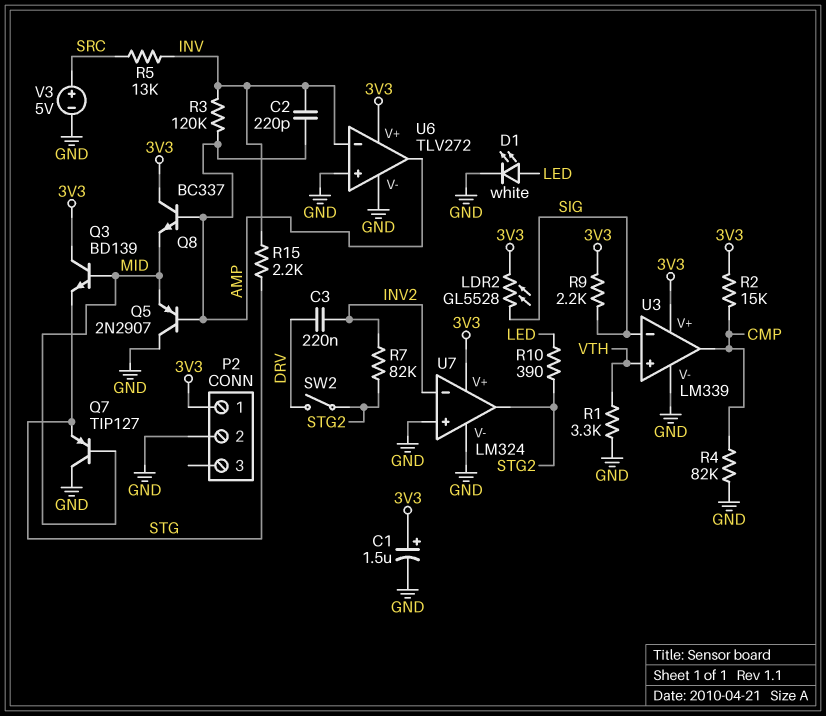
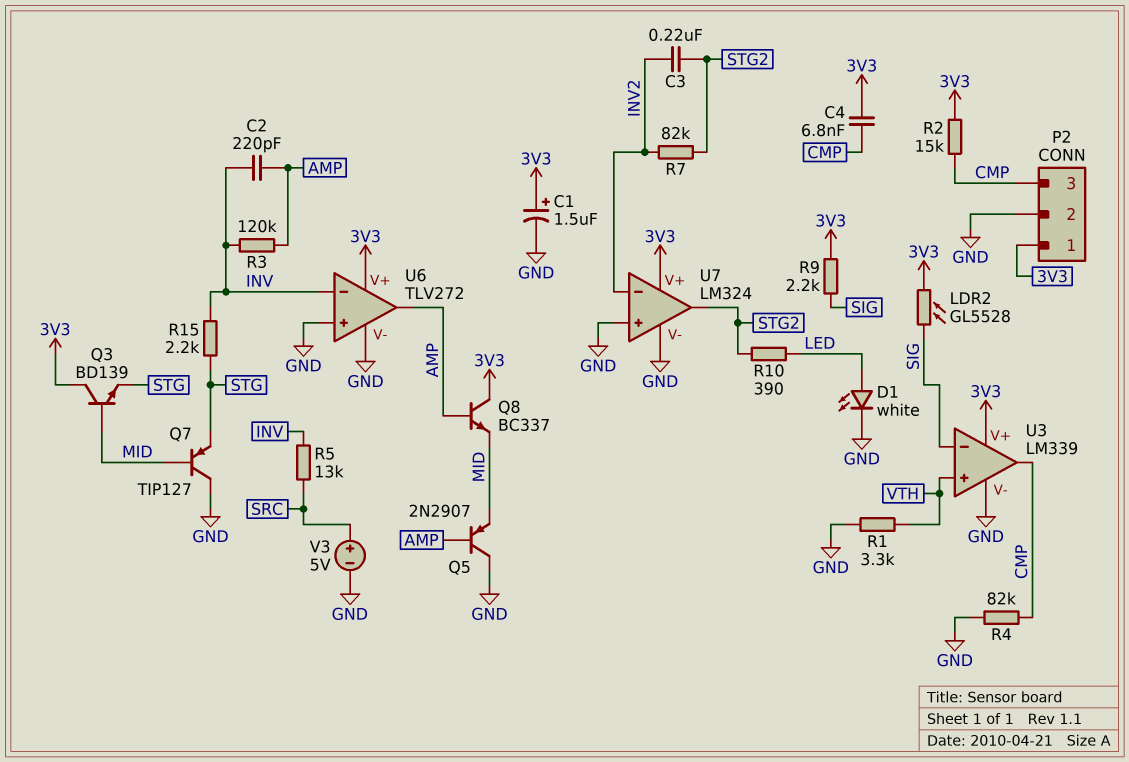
C3: 220nF (DRV, INV2) -> 220nF (INV2, STG2)
C4: none -> 6.8nF (3V3, CMP)
P2 pin 3: none -> CMP
SW2: switch (DRV, STG2) -> none

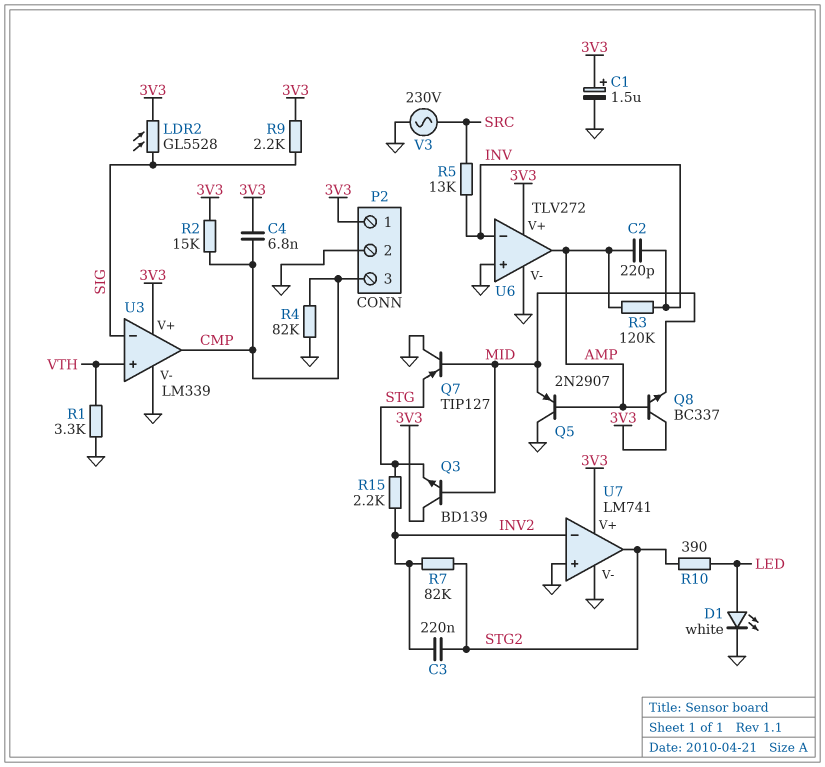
R15: 2.2k (INV, STG) -> 2.2k (INV2, STG)
U7: LM324 -> LM741
V3: 5V (plus SRC, minus GND) -> AC 230V (GND, SRC)

